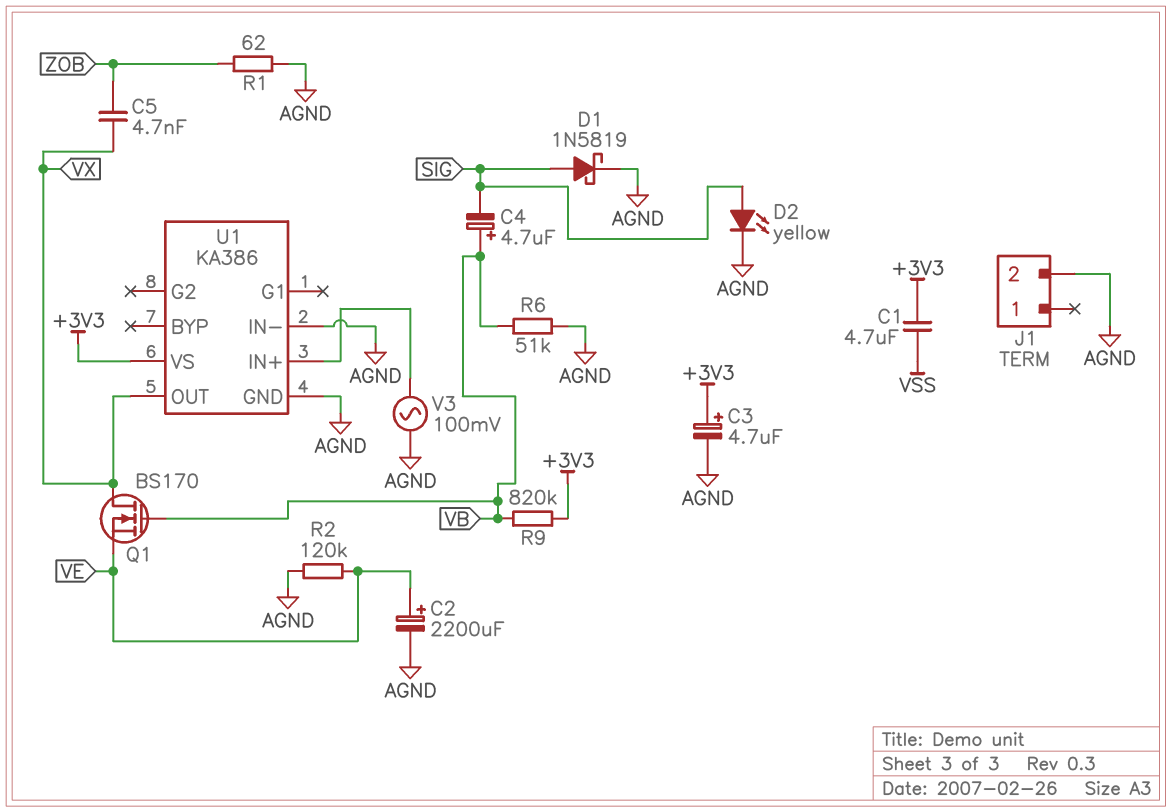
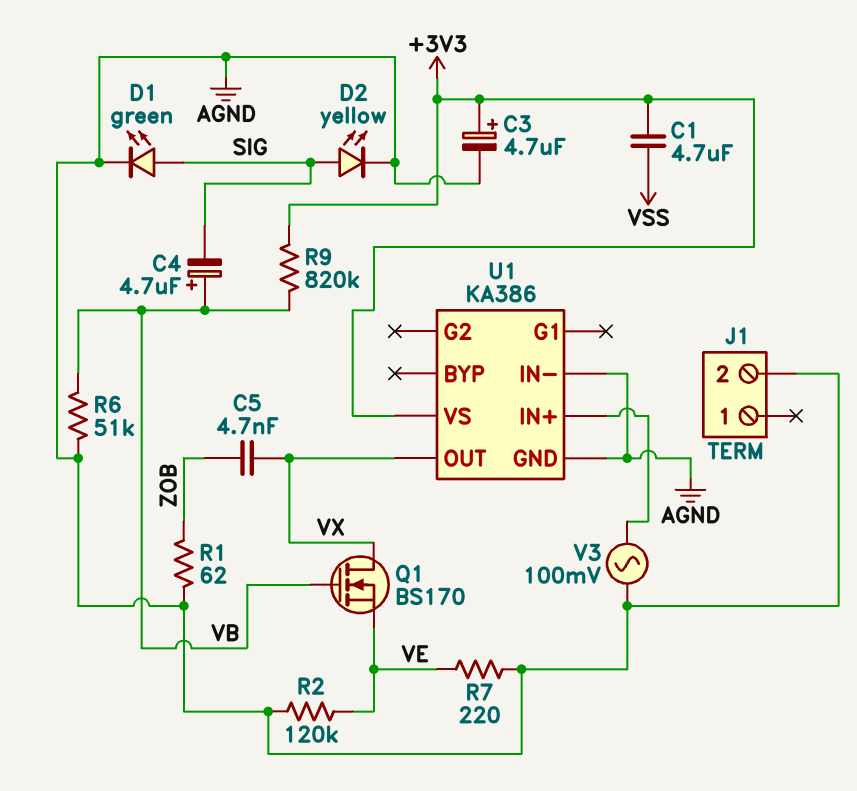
C2: 2200uF (plus VE, minus AGND) -> none
D1: schottky 1N5819 (A SIG, K AGND) -> LED green (A SIG, K AGND)
R7: none -> 220 (AGND, VE)

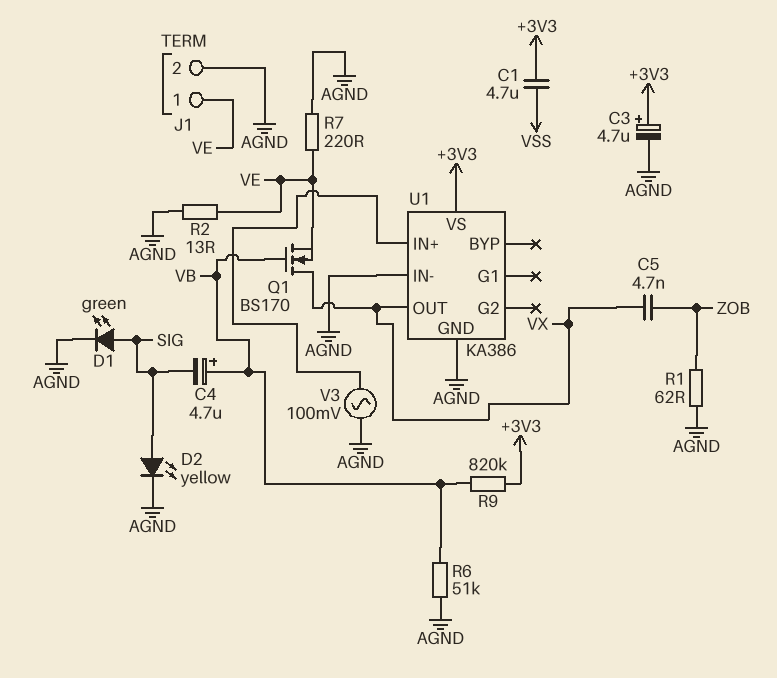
J1 pin 1: none -> VE
R2: 120k (AGND, VE) -> 13 (AGND, VE)

